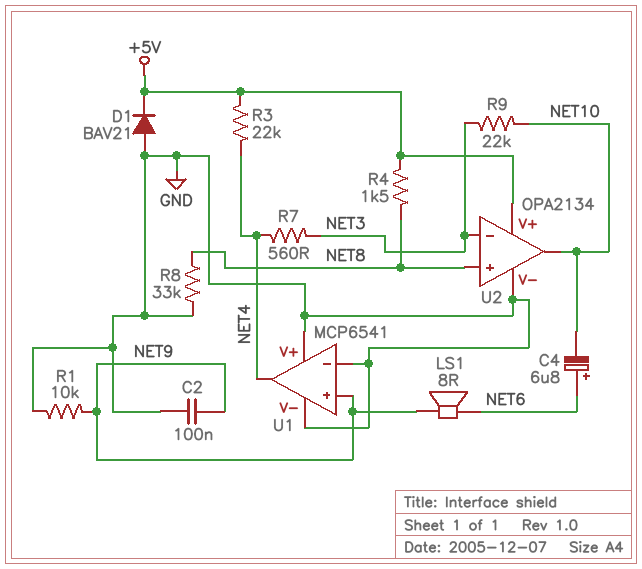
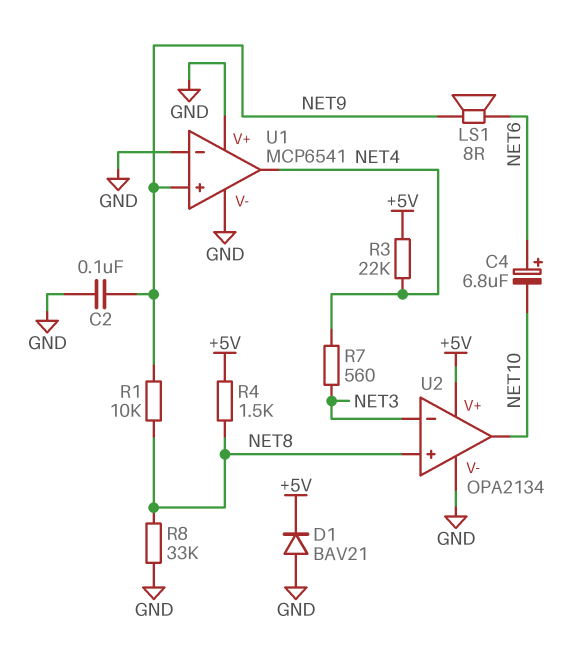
R1: 10k (GND, NET9) -> 10k (NET8, NET9)
R9: 22k (NET3, NET10) -> none

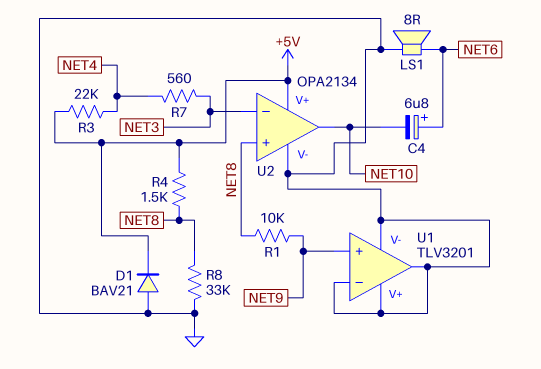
C2: 100nF (GND, NET9) -> none
LS1: speaker 8R (NET6, NET9) -> speaker 8R (GND, NET6)
U1: MCP6541 -> TLV3201
U1 pin out: NET4 -> GND

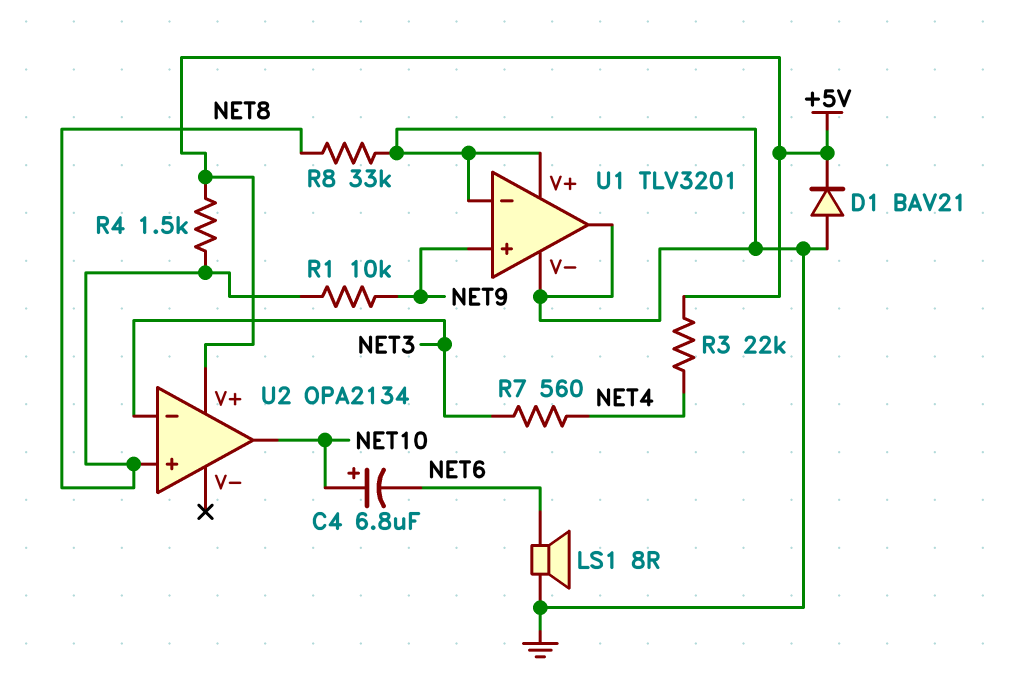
C4: 6.8uF (plus NET6, minus NET10) -> 6.8uF (plus NET10, minus NET6)
U2 pin V-: GND -> none

